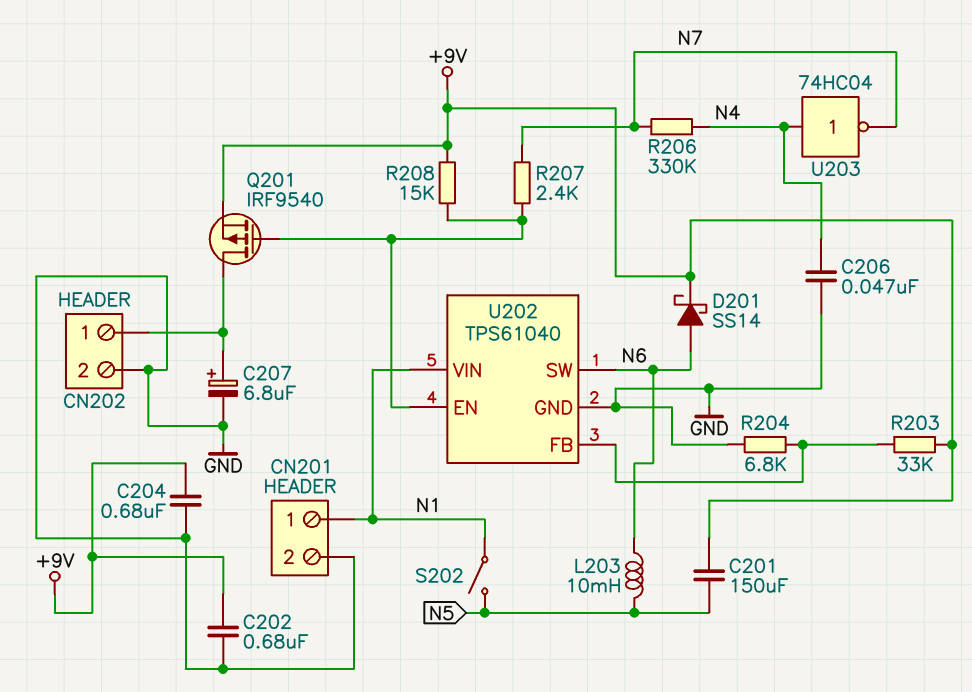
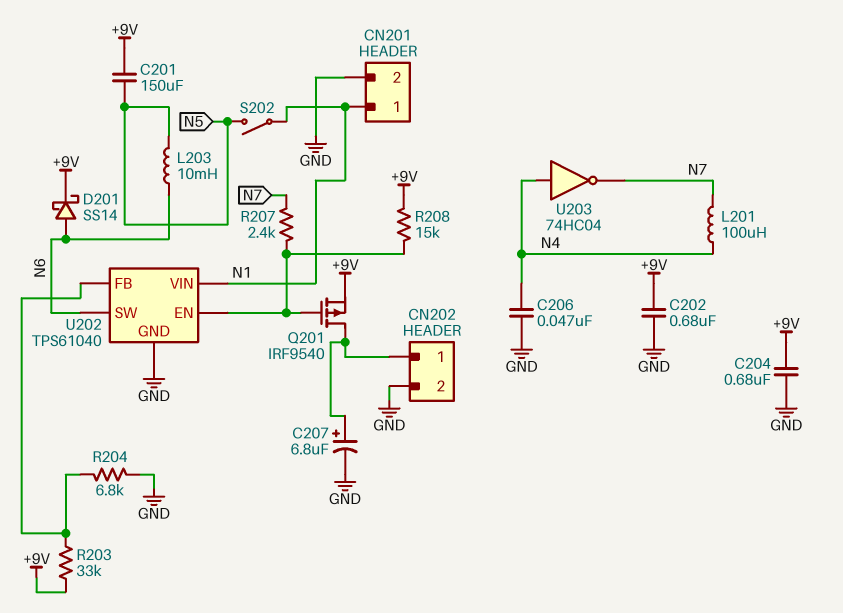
L201: none -> 100uH (N4, N7)
R206: 330k (N4, N7) -> none

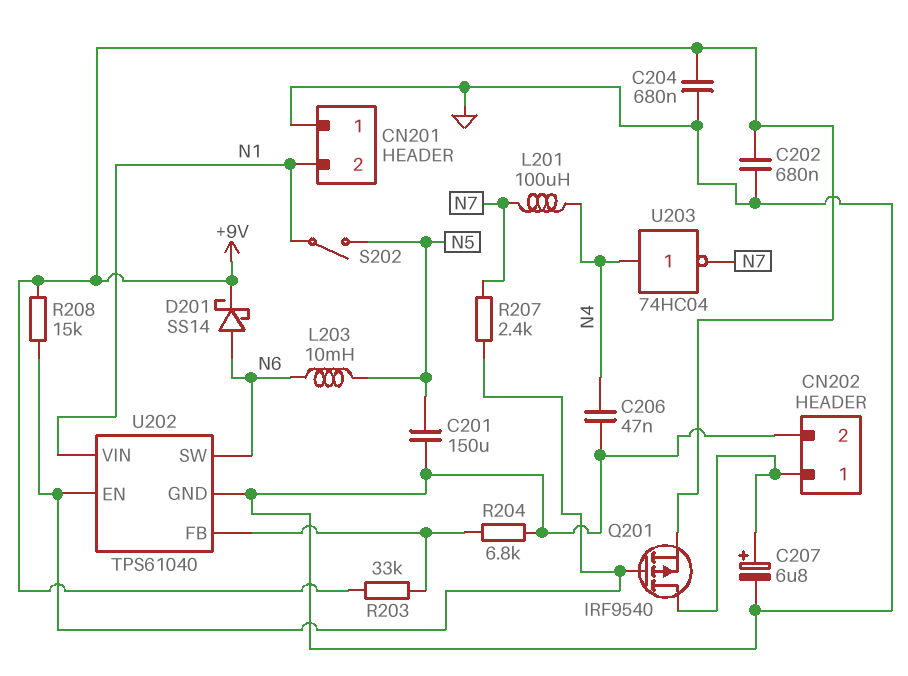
C201: 150uF (+9V, N5) -> 150uF (GND, N5)
CN201 pin 1: N1 -> GND
CN201 pin 2: GND -> N1

